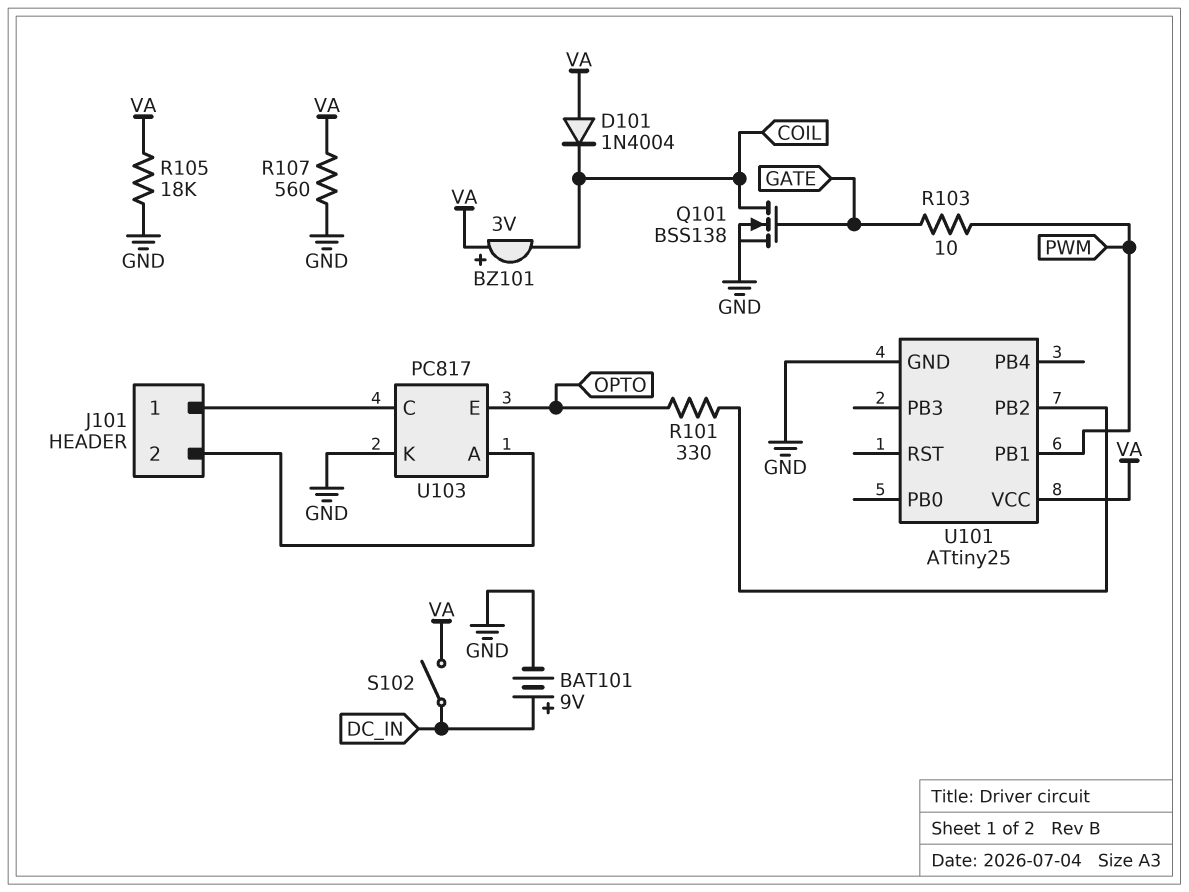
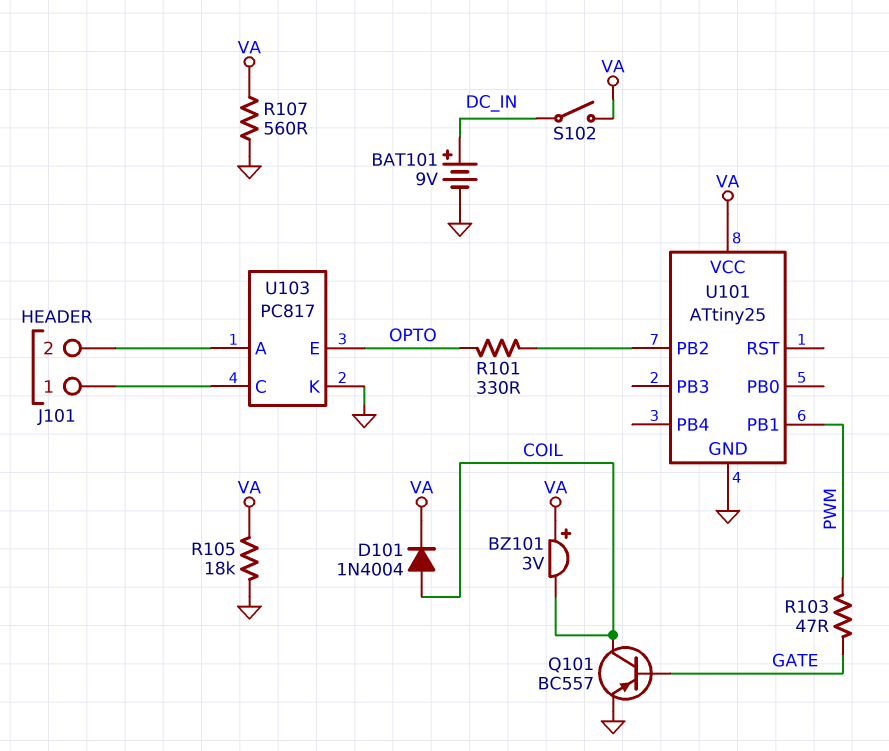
D101: diode 1N4004 (A VA, K COIL) -> diode 1N4004 (A COIL, K VA)
Q101: NMOS BSS138 (G GATE, D COIL, S GND) -> PNP BC557 (B GATE, C COIL, E GND)
R103: 10 (GATE, PWM) -> 47 (GATE, PWM)

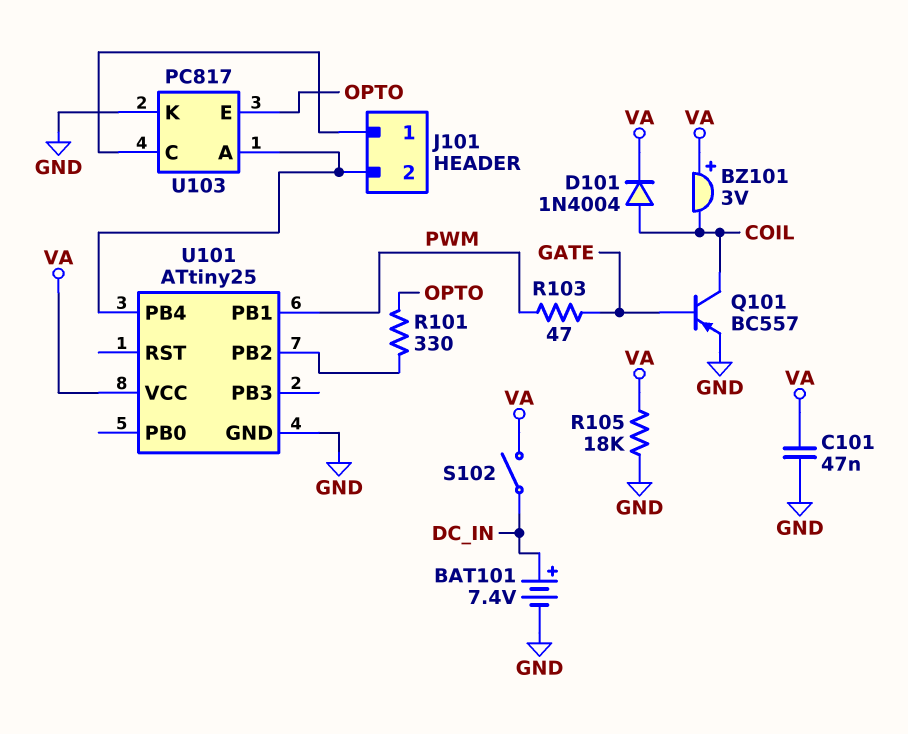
BAT101: 9V (plus DC_IN, minus GND) -> 7.4V (plus DC_IN, minus GND)
C101: none -> 47nF (GND, VA)
R107: 560 (GND, VA) -> none
U101 pin PB4: none -> J101/2

